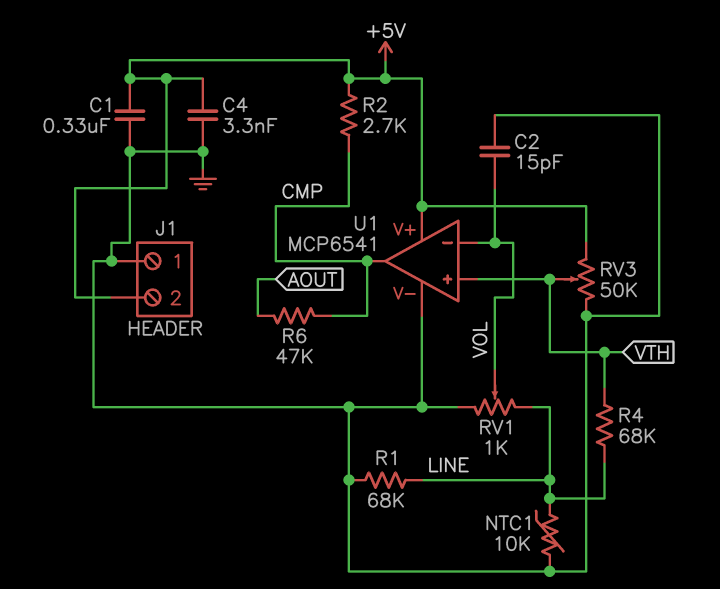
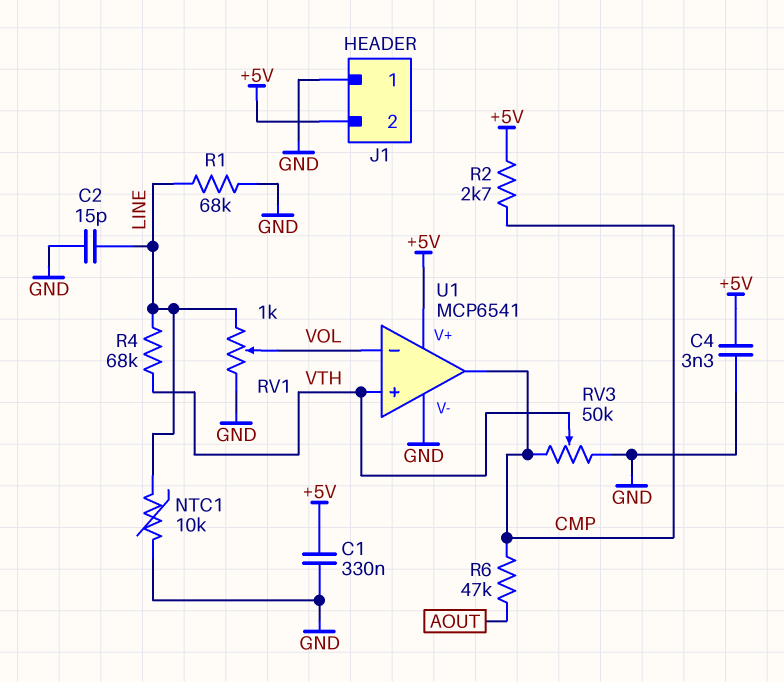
C2: 15pF (GND, VOL) -> 15pF (GND, LINE)
RV3: 50k (+5V, GND, wiper VTH) -> 50k (CMP, GND, wiper VTH)

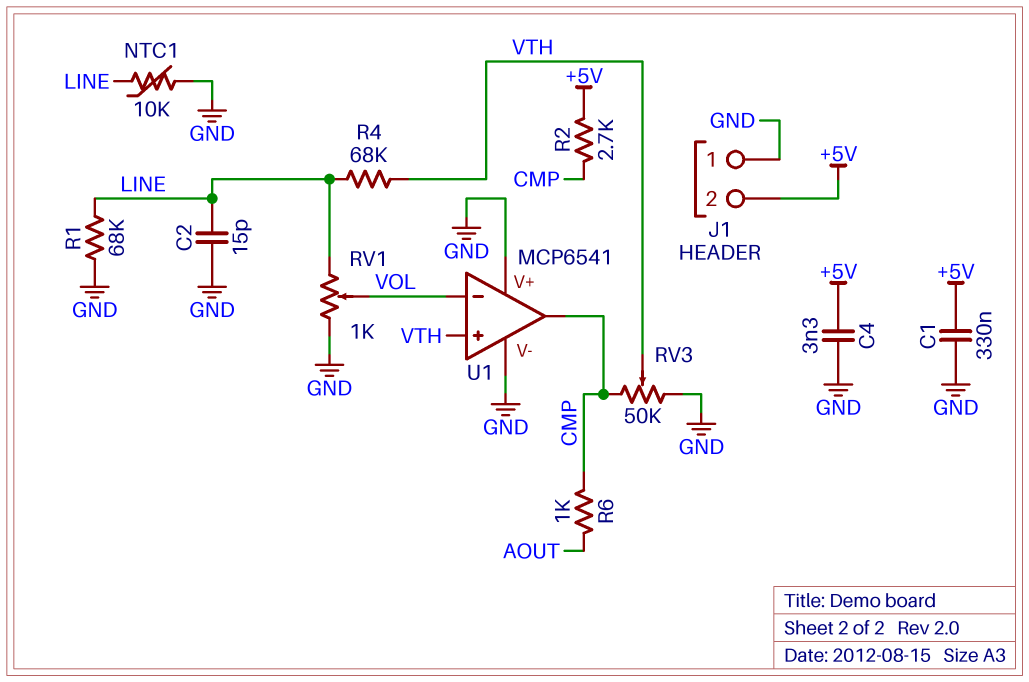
R6: 47k (AOUT, CMP) -> 1k (AOUT, CMP)
U1 pin V+: +5V -> GND

